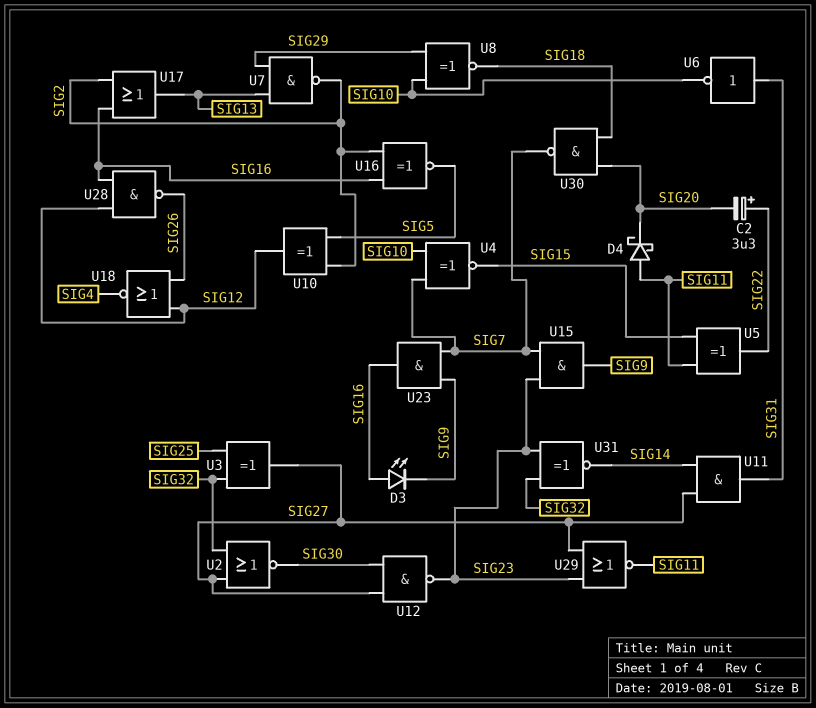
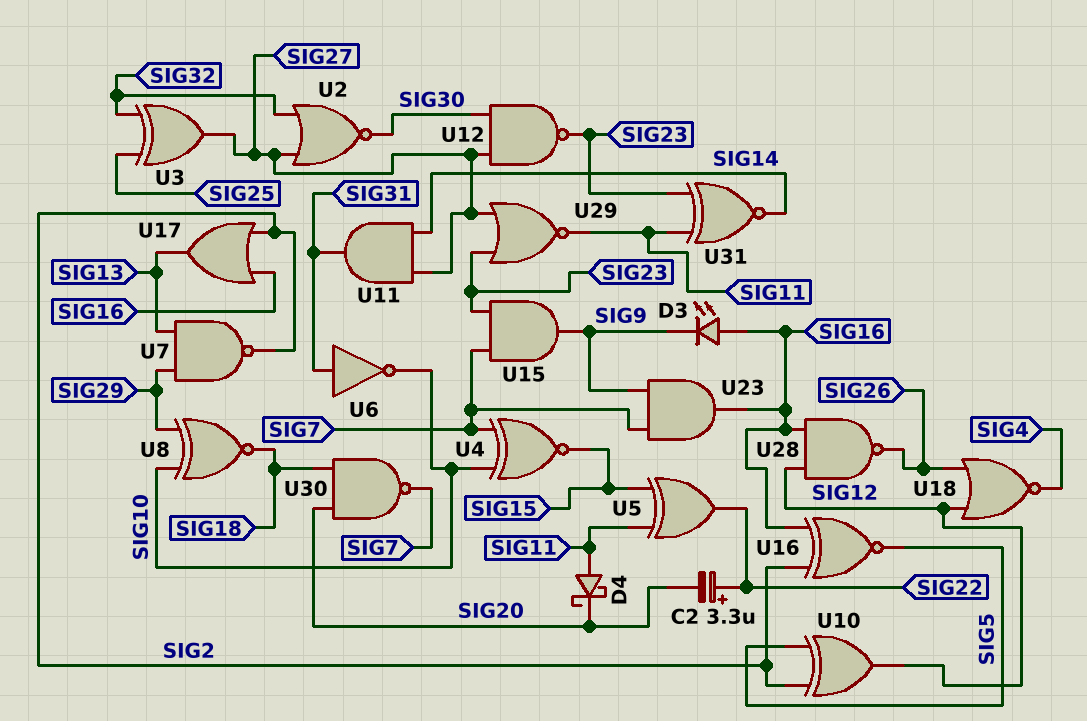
U31: XNOR (in SIG23, in SIG32, out SIG14) -> XNOR (in SIG11, in SIG23, out SIG14)

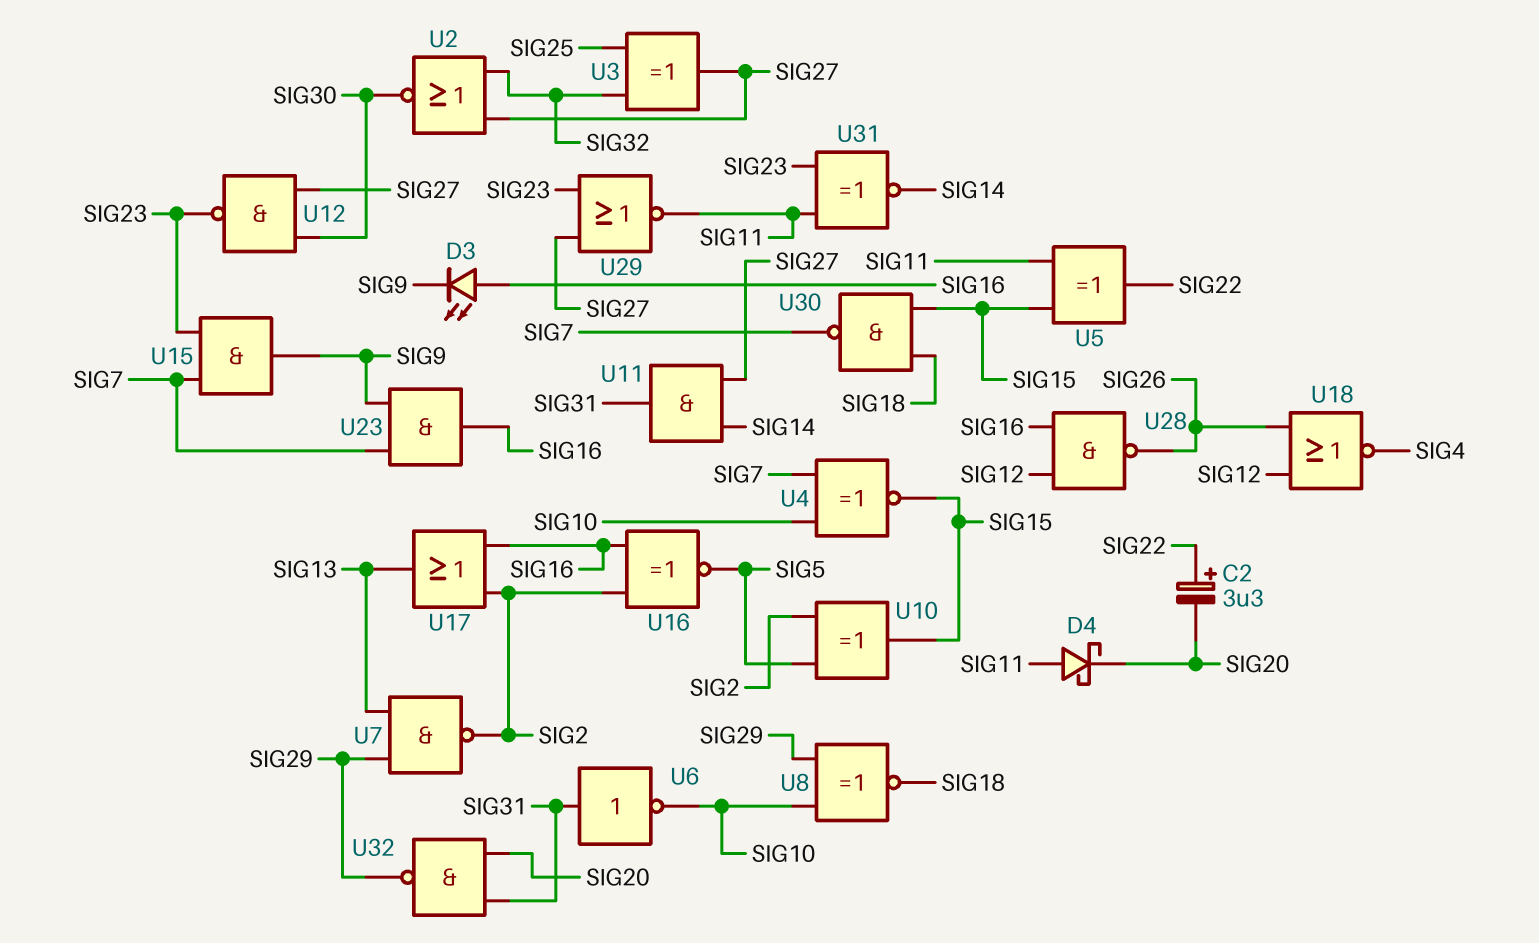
U10: XOR (in SIG2, in SIG5, out SIG12) -> XOR (in SIG2, in SIG5, out SIG15)
U30: NAND (in SIG18, in SIG20, out SIG7) -> NAND (in SIG15, in SIG18, out SIG7)
U32: none -> NAND (in SIG20, in SIG31, out SIG29)

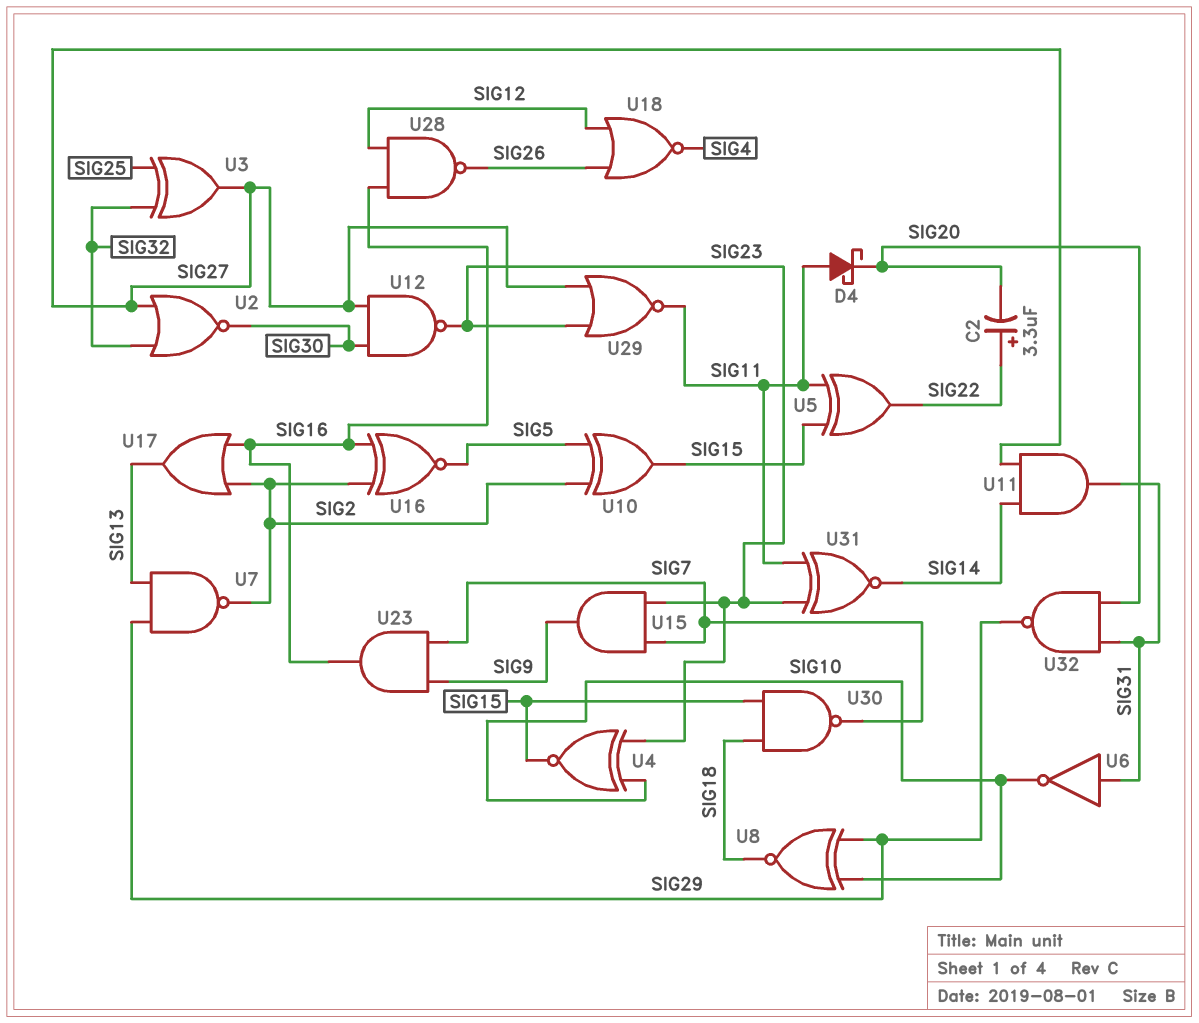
D3: LED (A SIG16, K SIG9) -> none
U4: XNOR (in SIG7, in SIG10, out SIG15) -> XNOR (in SIG10, in SIG23, out SIG15)

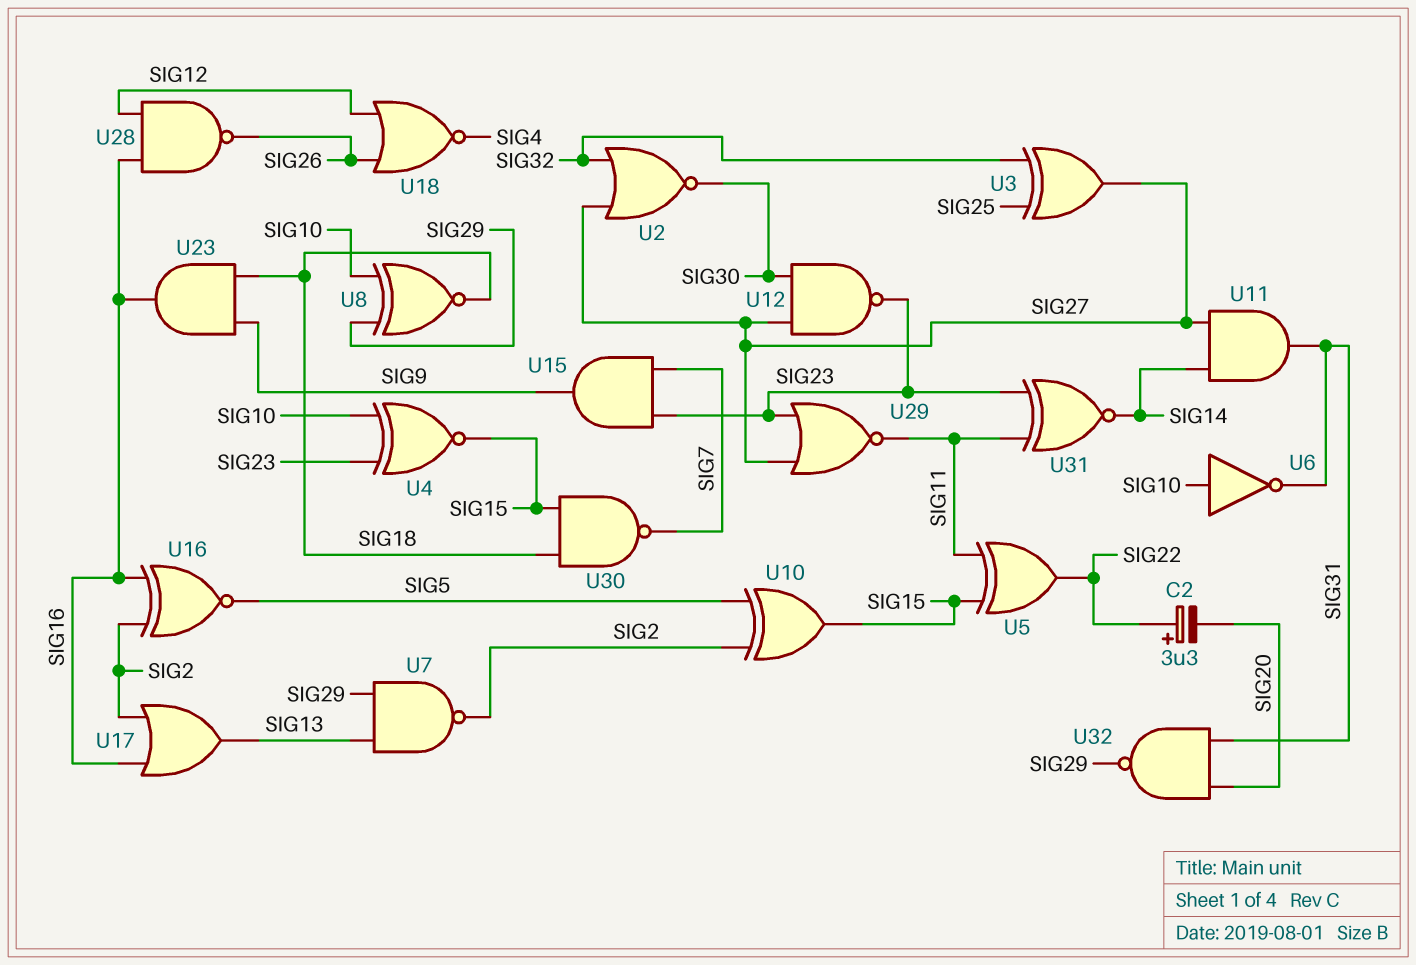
D4: schottky (A SIG11, K SIG20) -> none
U6: NOT (in SIG31, out SIG10) -> NOT (in SIG10, out SIG31)
U23: AND (in SIG7, in SIG9, out SIG16) -> AND (in SIG9, in SIG18, out SIG16)

